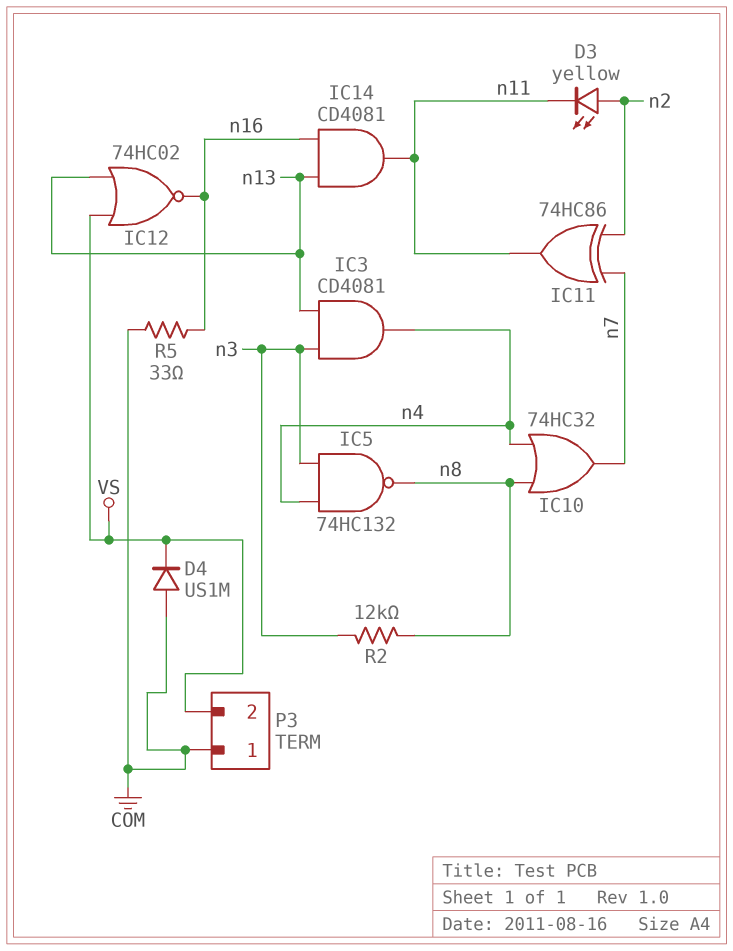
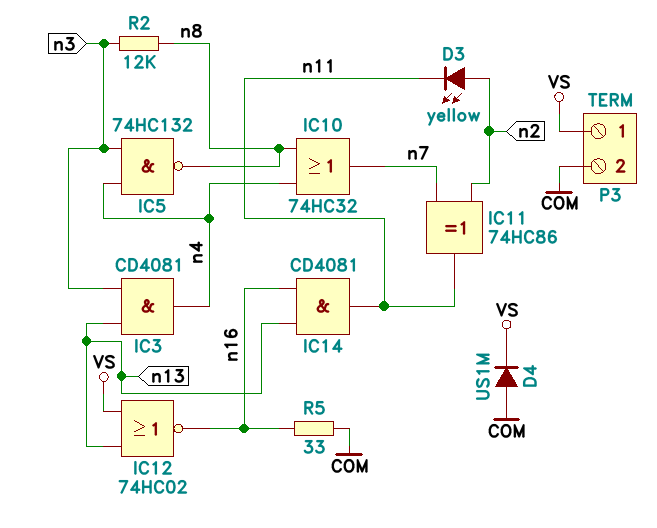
P3 pin 1: COM -> VS
P3 pin 2: VS -> COM

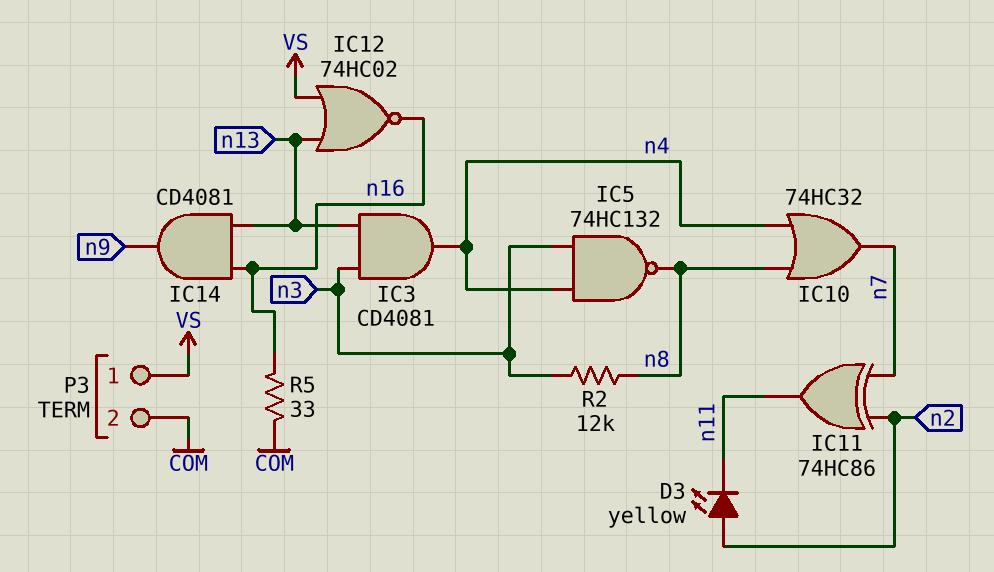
D4: diode US1M (A COM, K VS) -> none
IC14: AND CD4081 (in n13, in n16, out n11) -> AND CD4081 (in n13, in n16, out n9)

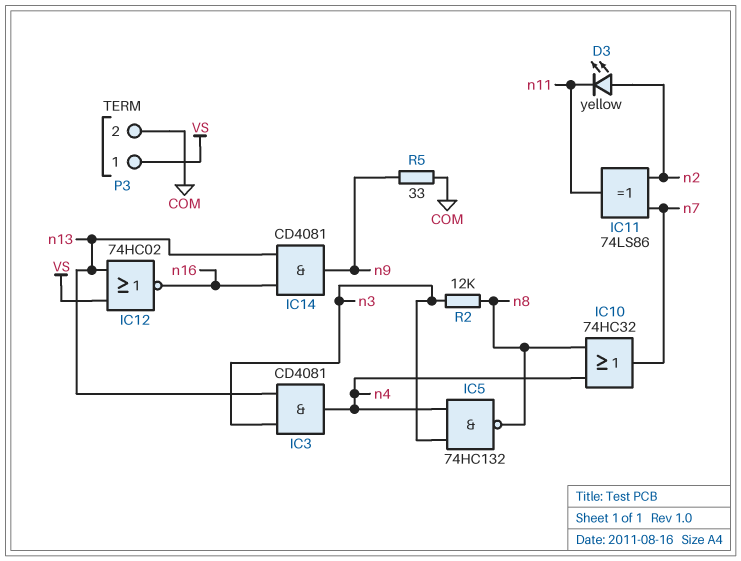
IC11: XOR 74HC86 (in n2, in n7, out n11) -> XOR 74LS86 (in n2, in n7, out n11)
R5: 33 (COM, n16) -> 33 (COM, n9)

